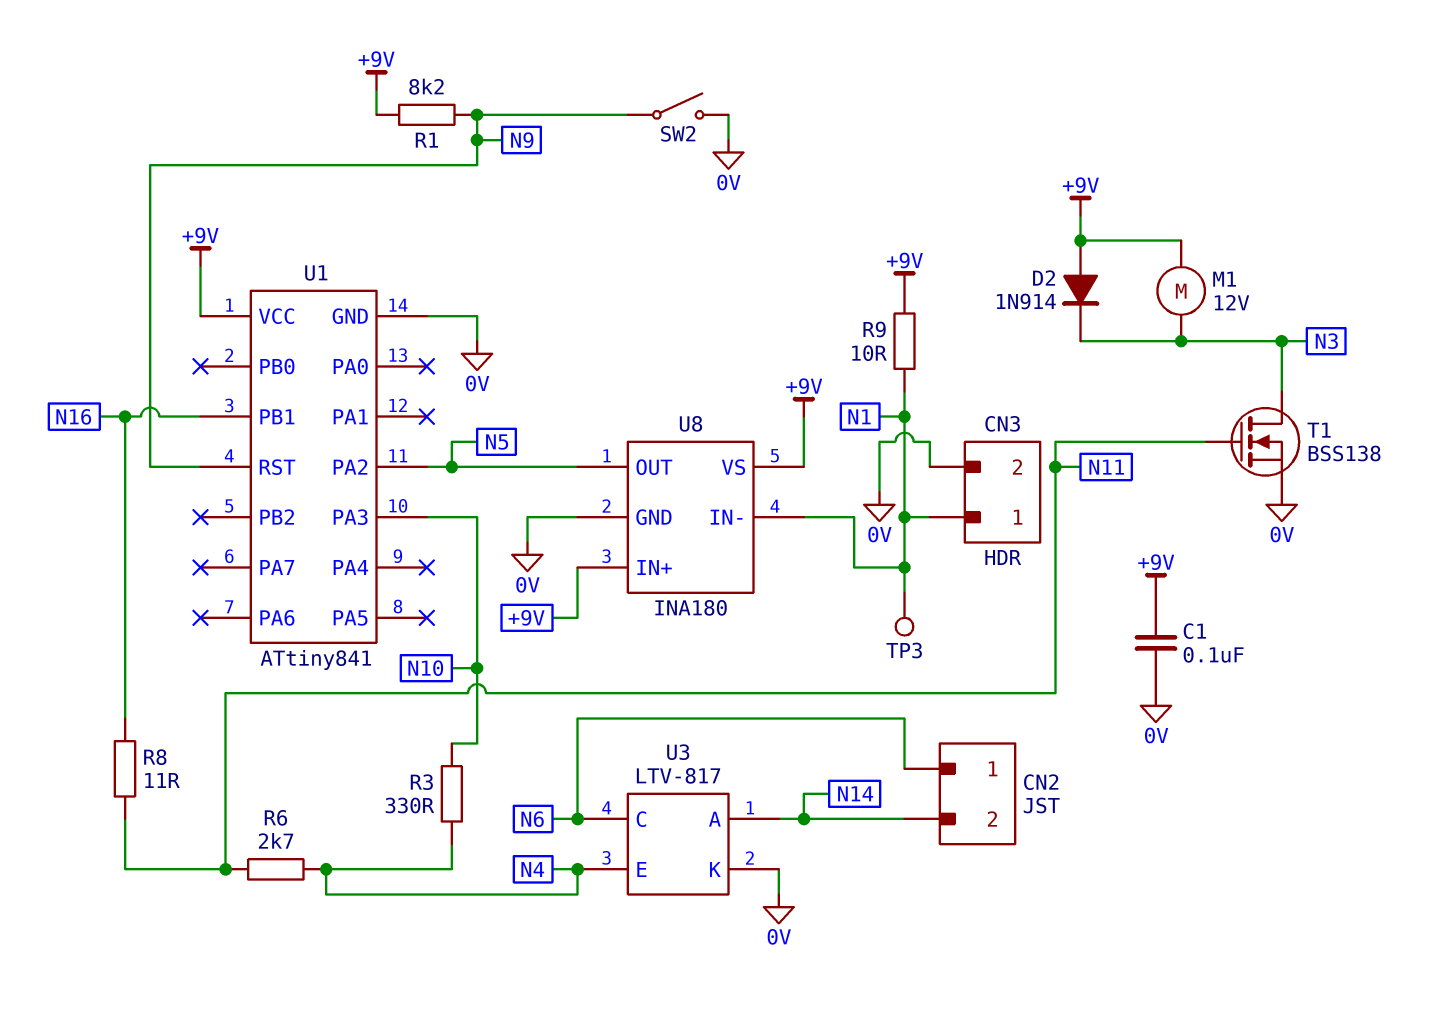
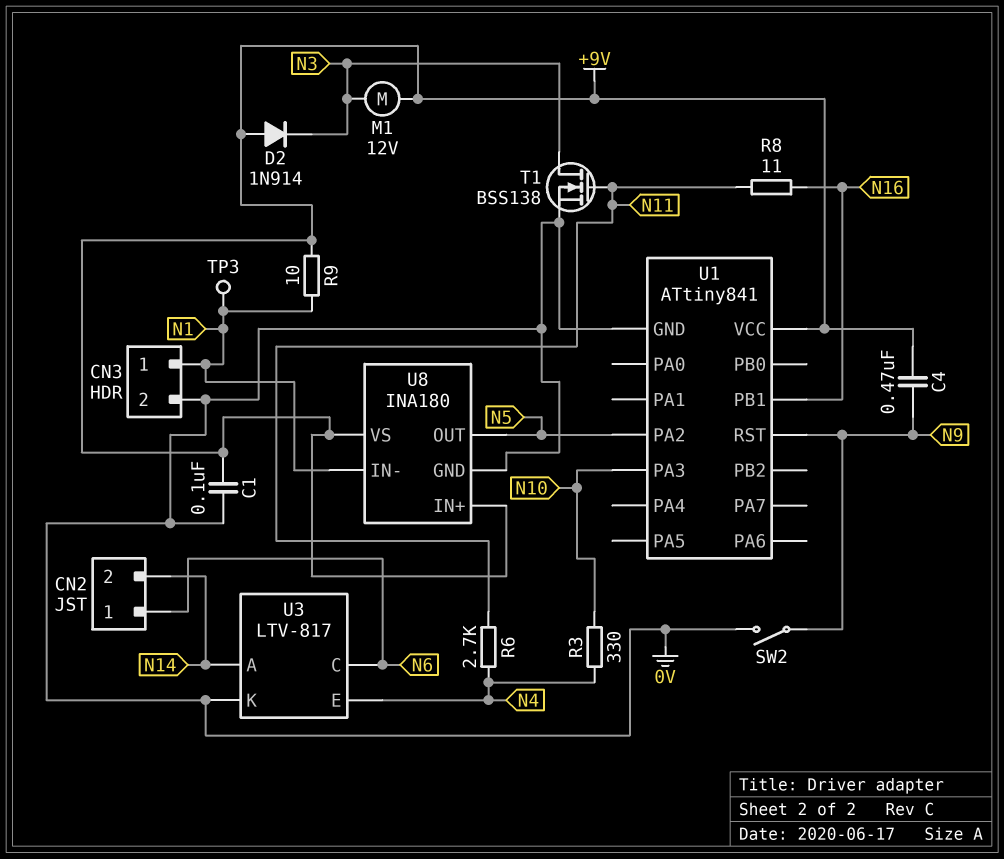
C4: none -> 470nF (+9V, N9)
R1: 8.2k (+9V, N9) -> none

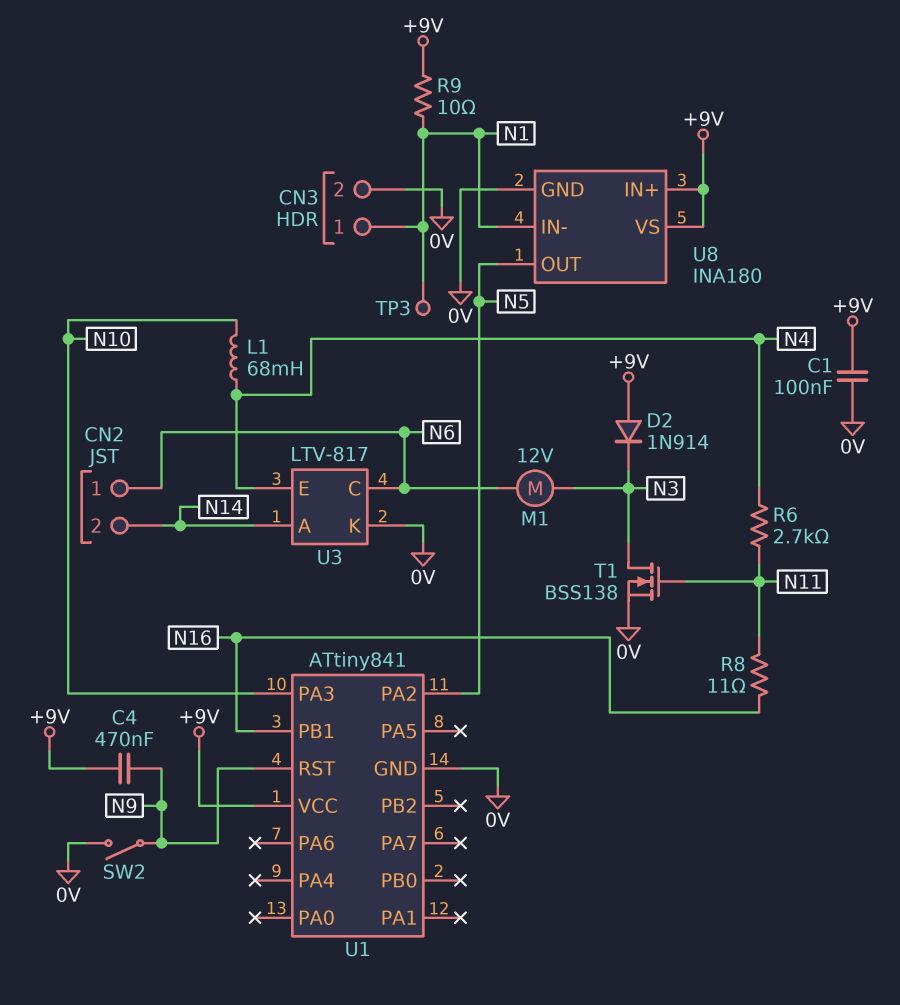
L1: none -> 68mH (N4, N10)
M1: motor 12V (+9V, N3) -> motor 12V (N3, N6)
R3: 330 (N4, N10) -> none

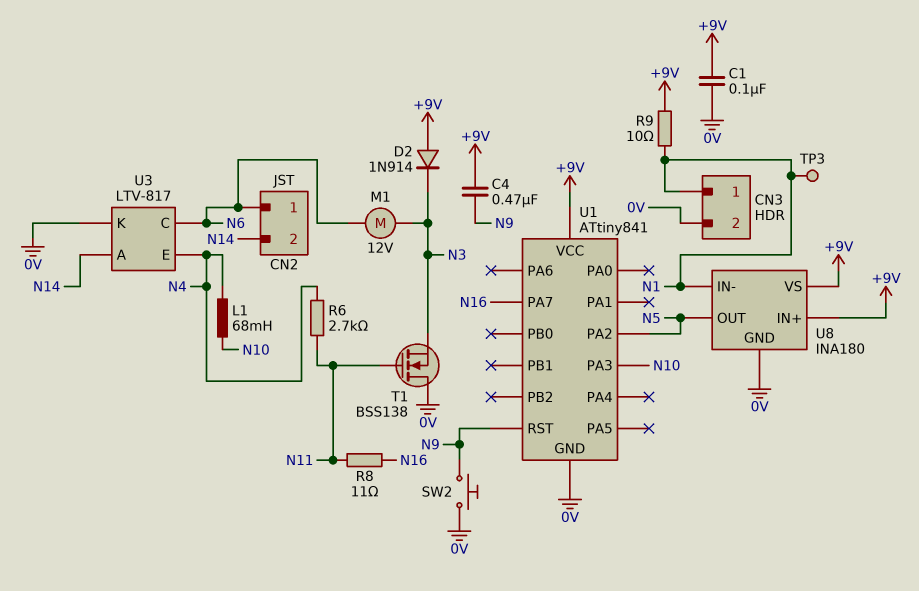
SW2: switch (0V, N9) -> button (0V, N9)
T1: NMOS BSS138 (G N11, D N3, S 0V) -> NMOS BSS138 (G N11, D 0V, S N3)
U1 pin PA7: none -> N16
U1 pin PB1: N16 -> none

